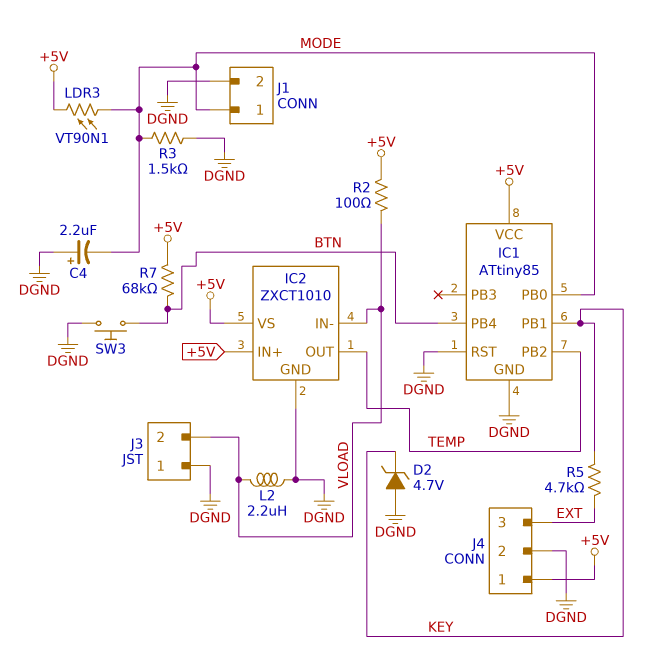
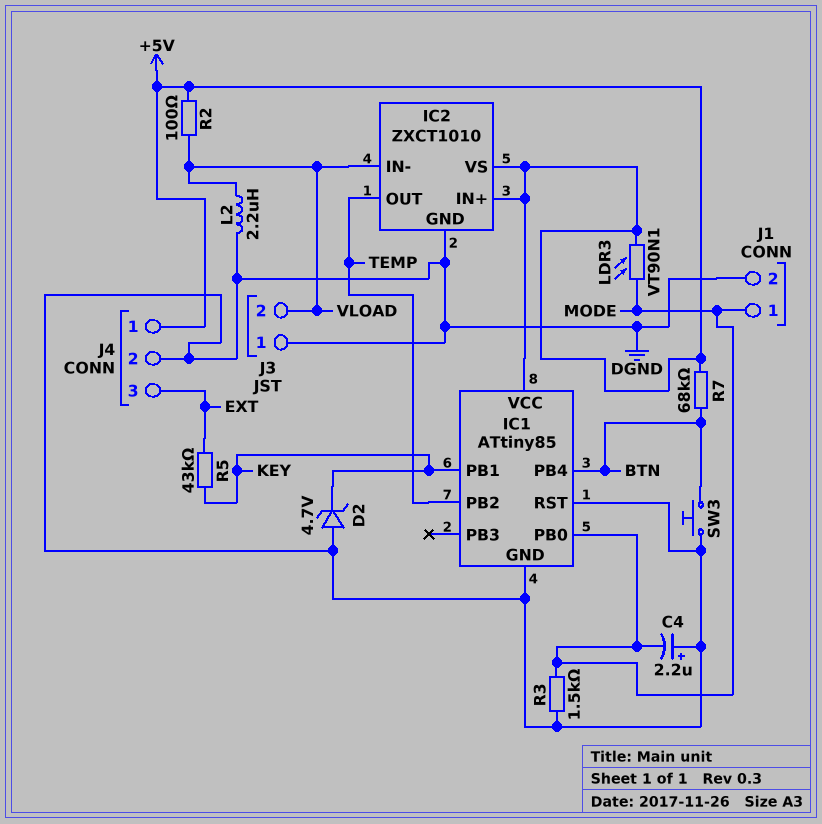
R5: 4.7k (EXT, KEY) -> 43k (EXT, KEY)

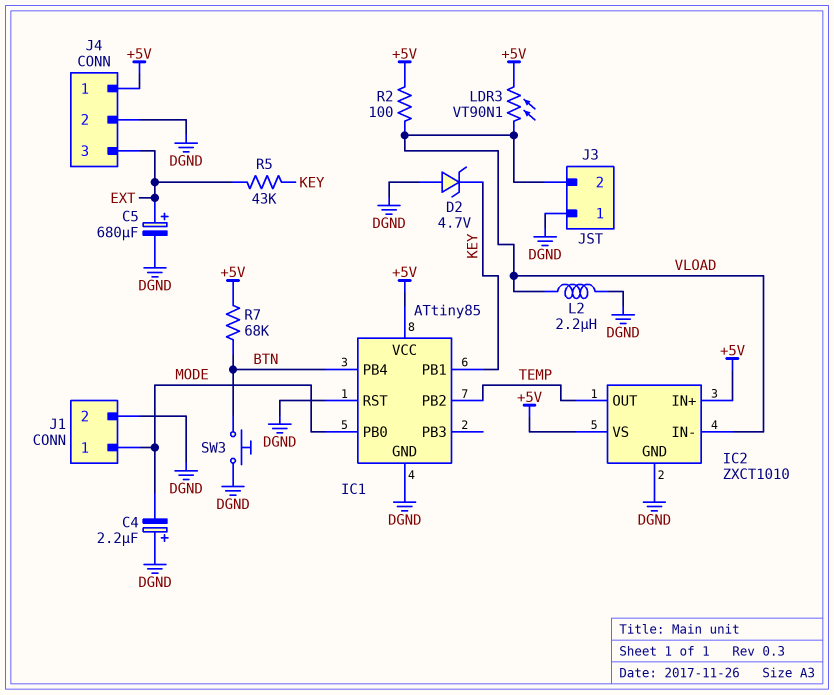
C5: none -> 680uF (plus EXT, minus DGND)
LDR3: VT90N1 (+5V, MODE) -> VT90N1 (+5V, VLOAD)
R3: 1.5k (DGND, MODE) -> none

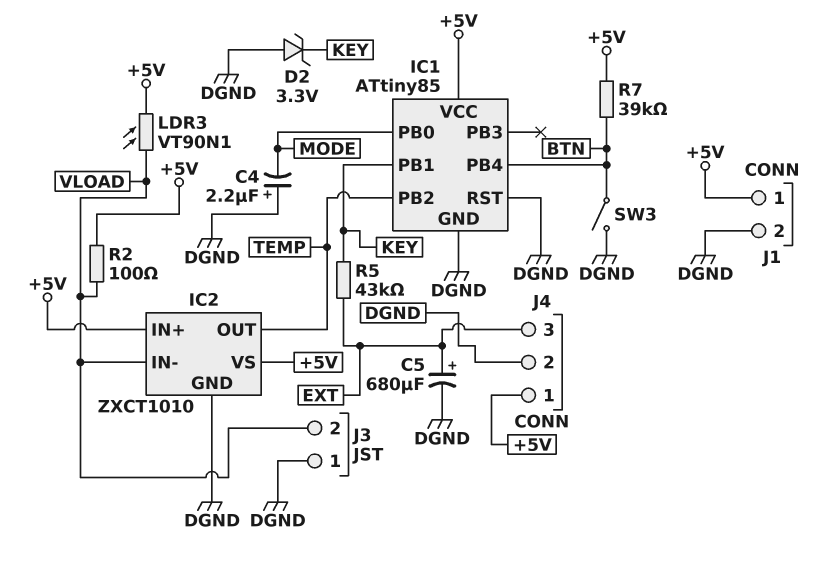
D2: zener 4.7V (A DGND, K KEY) -> zener 3.3V (A DGND, K KEY)
J1 pin 1: MODE -> +5V
L2: 2.2uH (DGND, VLOAD) -> none
R7: 68k (+5V, BTN) -> 39k (+5V, BTN)
SW3: button (BTN, DGND) -> switch (BTN, DGND)

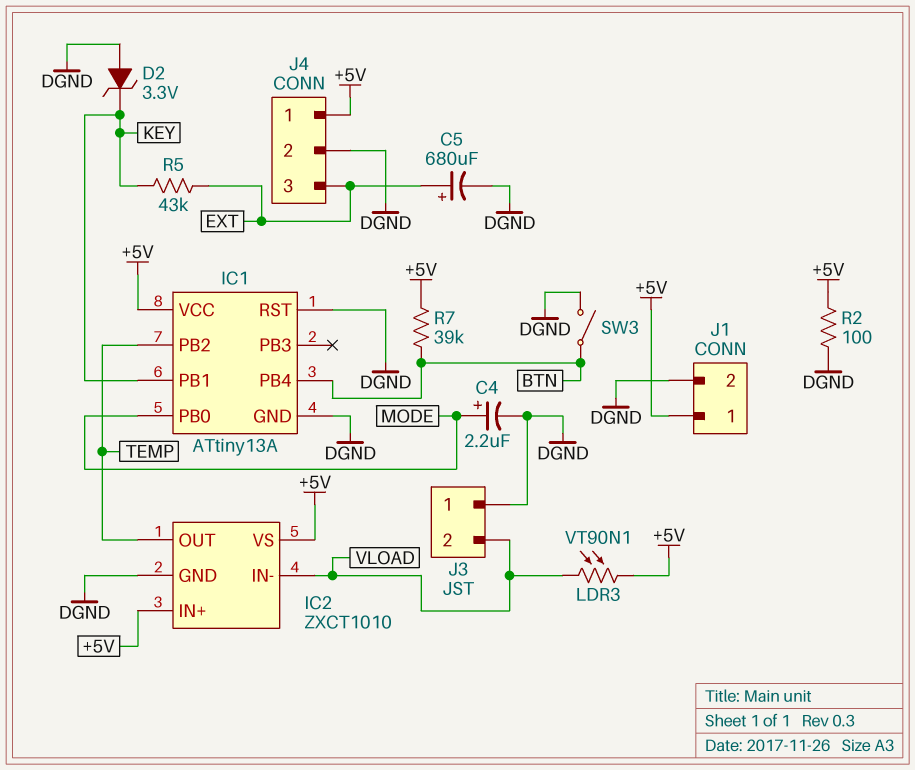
C4: 2.2uF (plus DGND, minus MODE) -> 2.2uF (plus MODE, minus DGND)
IC1: ATtiny85 -> ATtiny13A
R2: 100 (+5V, VLOAD) -> 100 (+5V, DGND)

